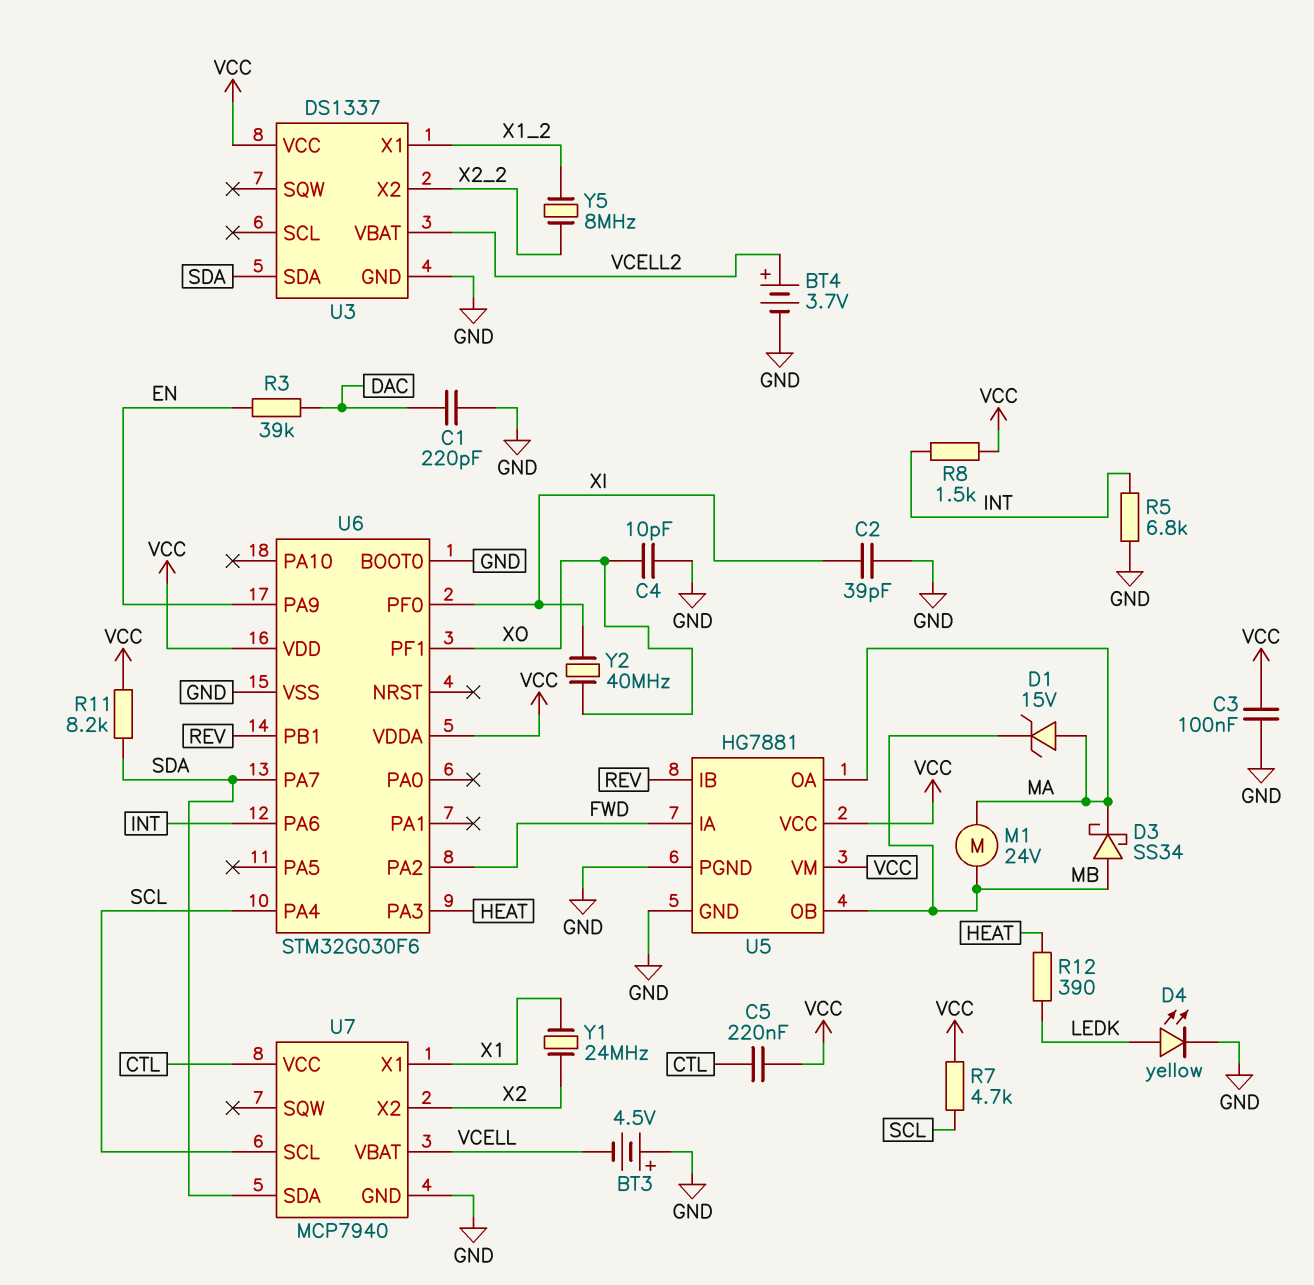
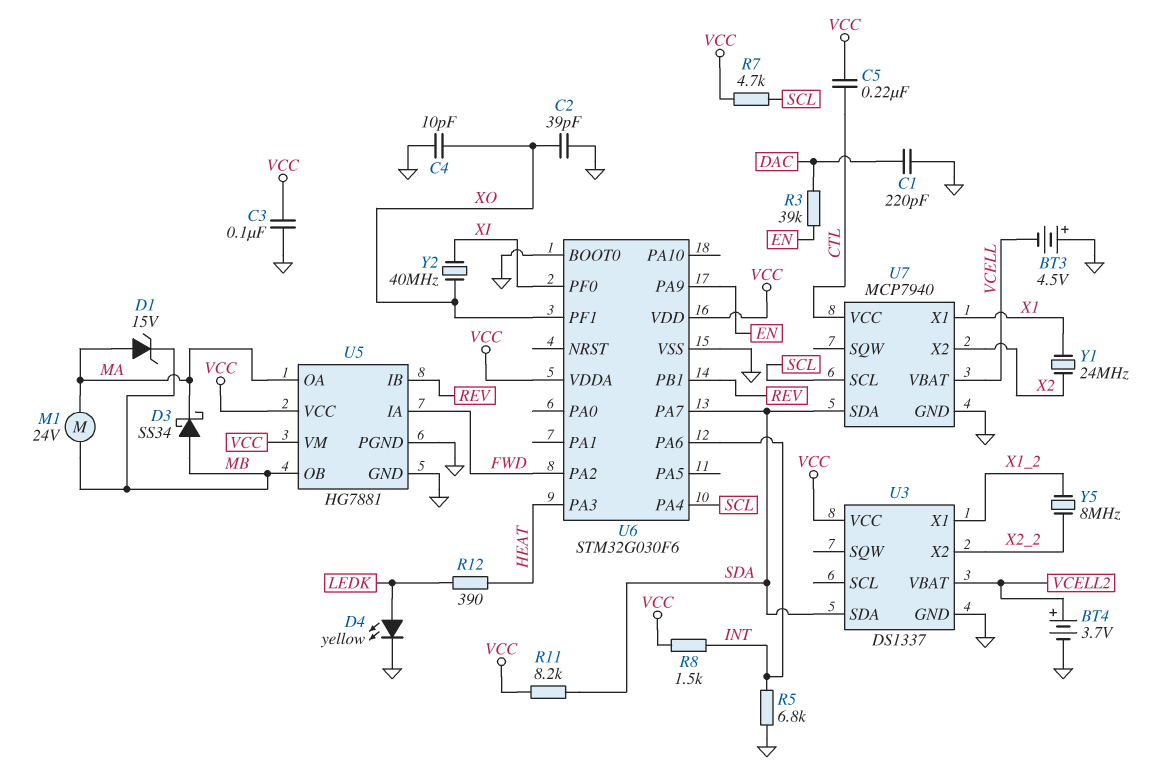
C2: 39pF (GND, XI) -> 39pF (GND, XO)

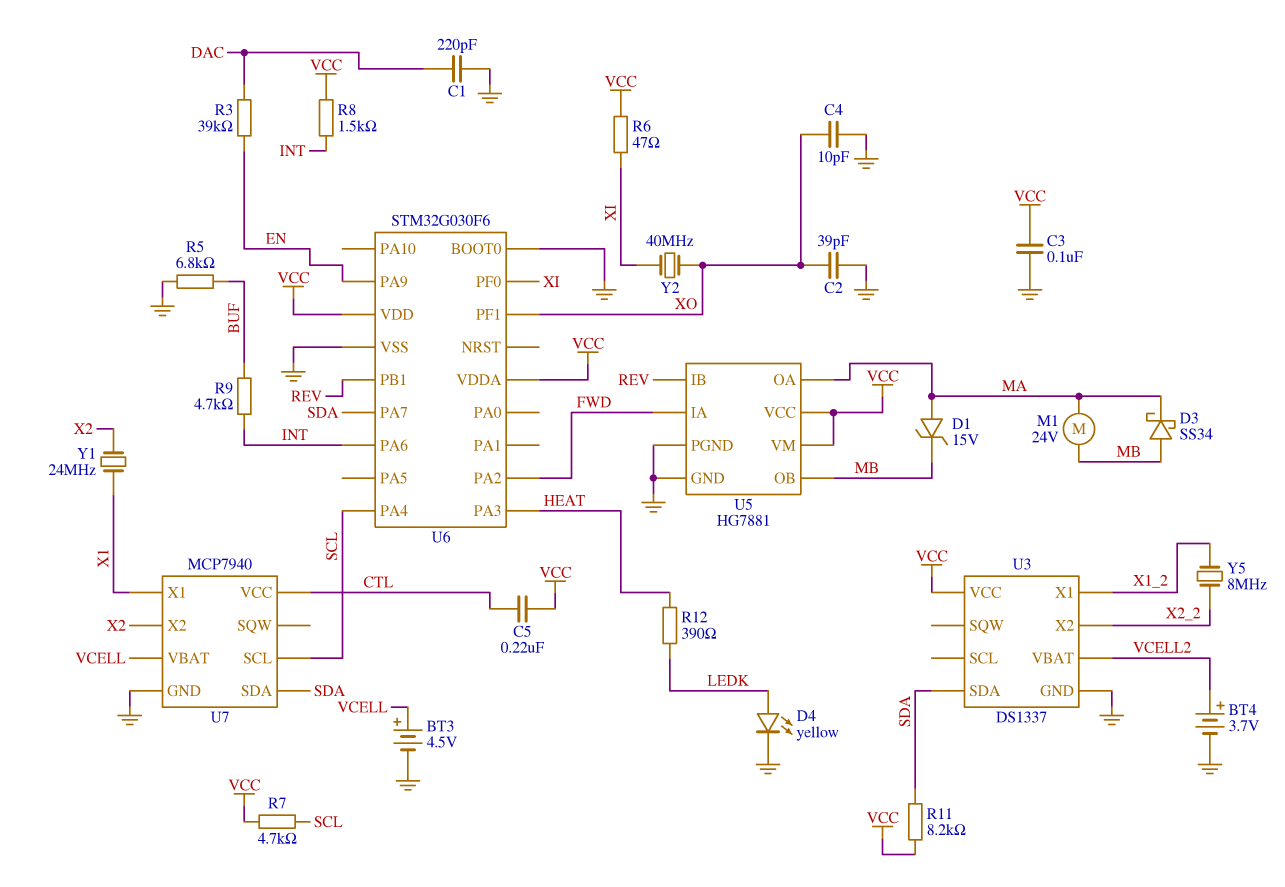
BT3: 4.5V (plus GND, minus VCELL) -> 4.5V (plus VCELL, minus GND)
R5: 6.8k (GND, INT) -> 6.8k (BUF, GND)
R6: none -> 47 (VCC, XI)
R9: none -> 4.7k (BUF, INT)

